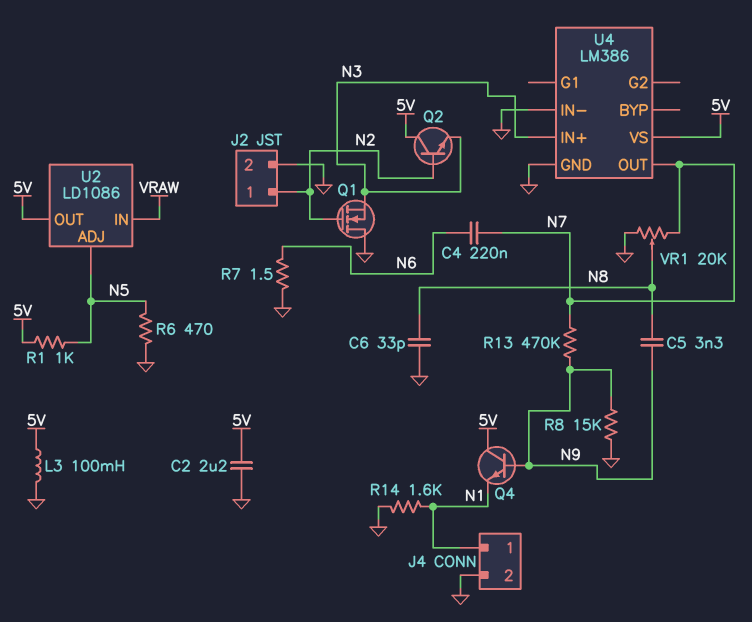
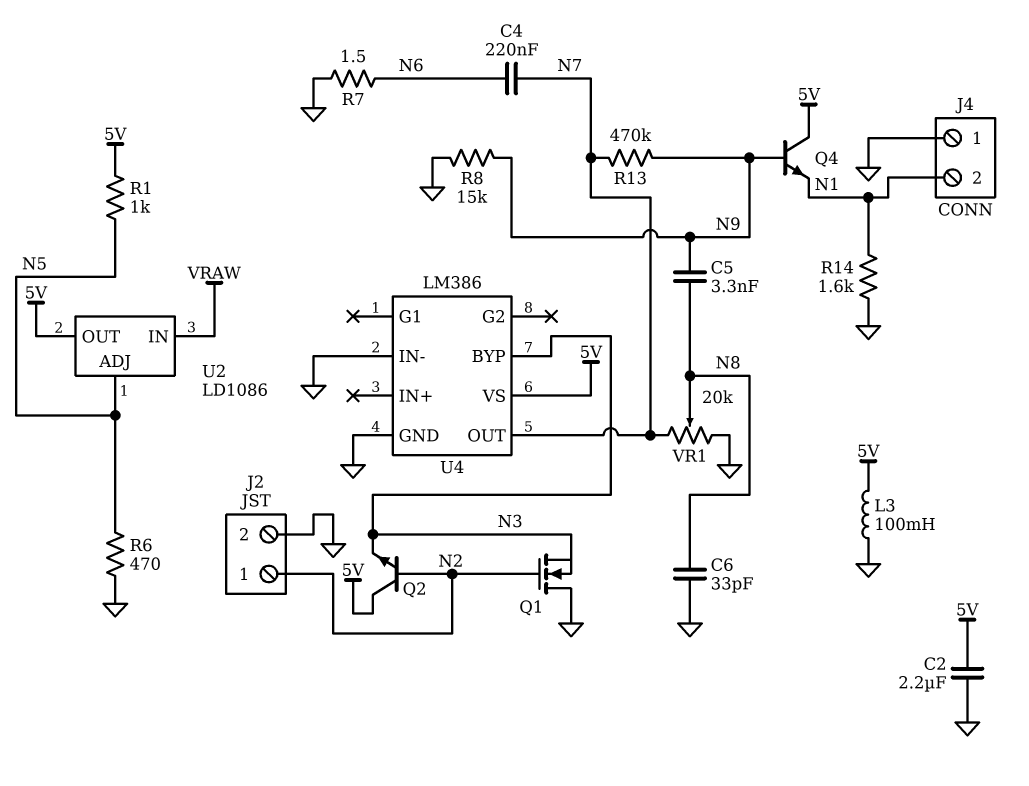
J4 pin 1: N1 -> GND
J4 pin 2: GND -> N1
U4 pin BYP: none -> N3
U4 pin IN+: N3 -> none

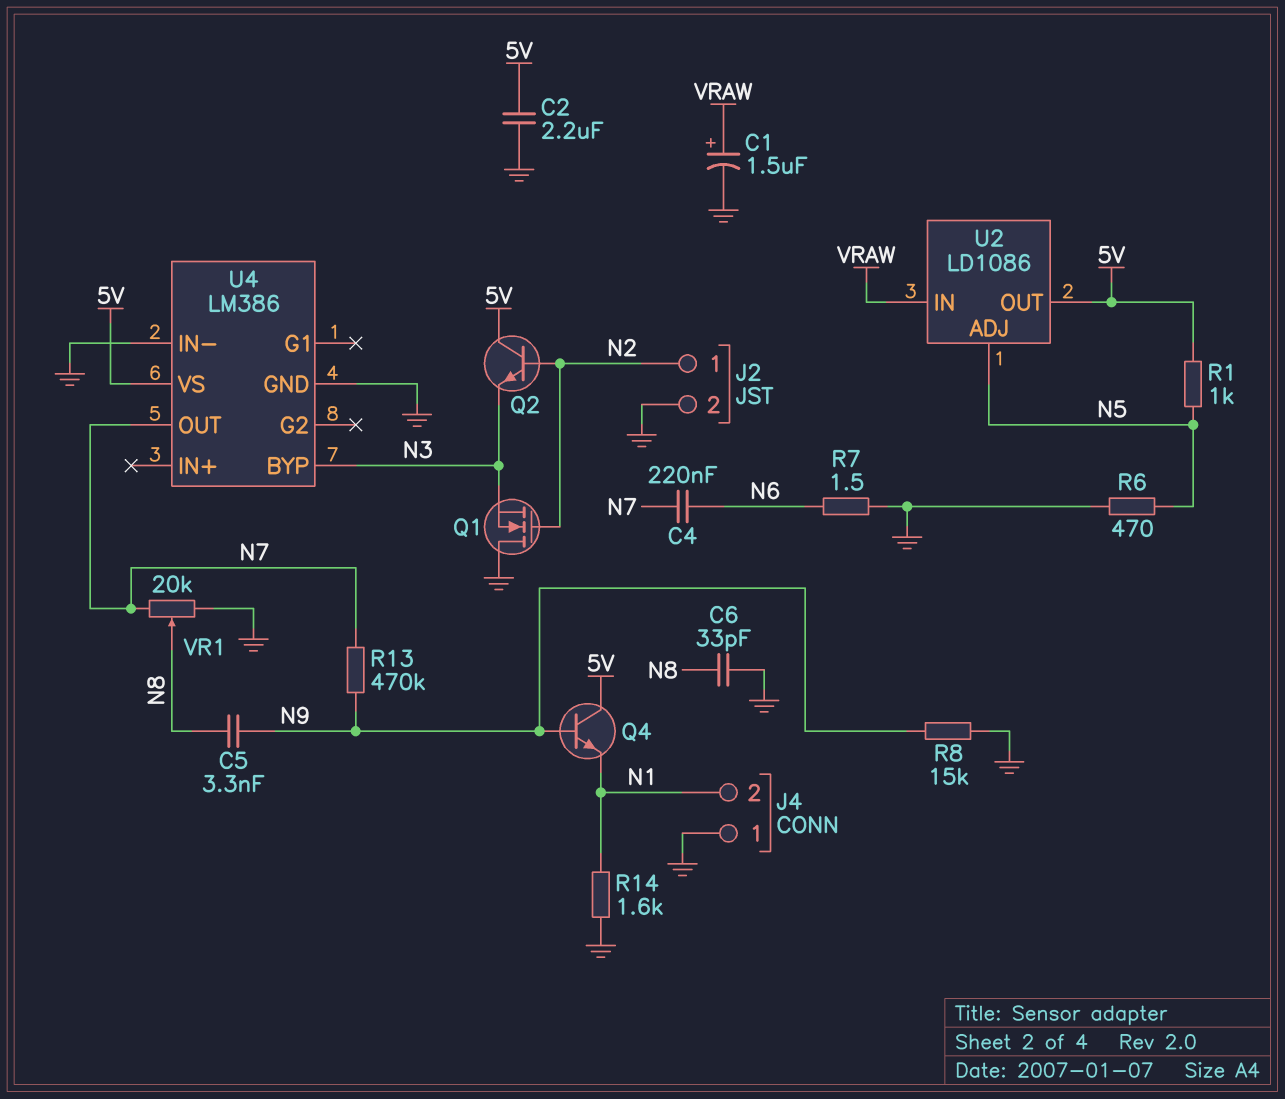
C1: none -> 1.5uF (plus VRAW, minus GND)
L3: 100mH (5V, GND) -> none

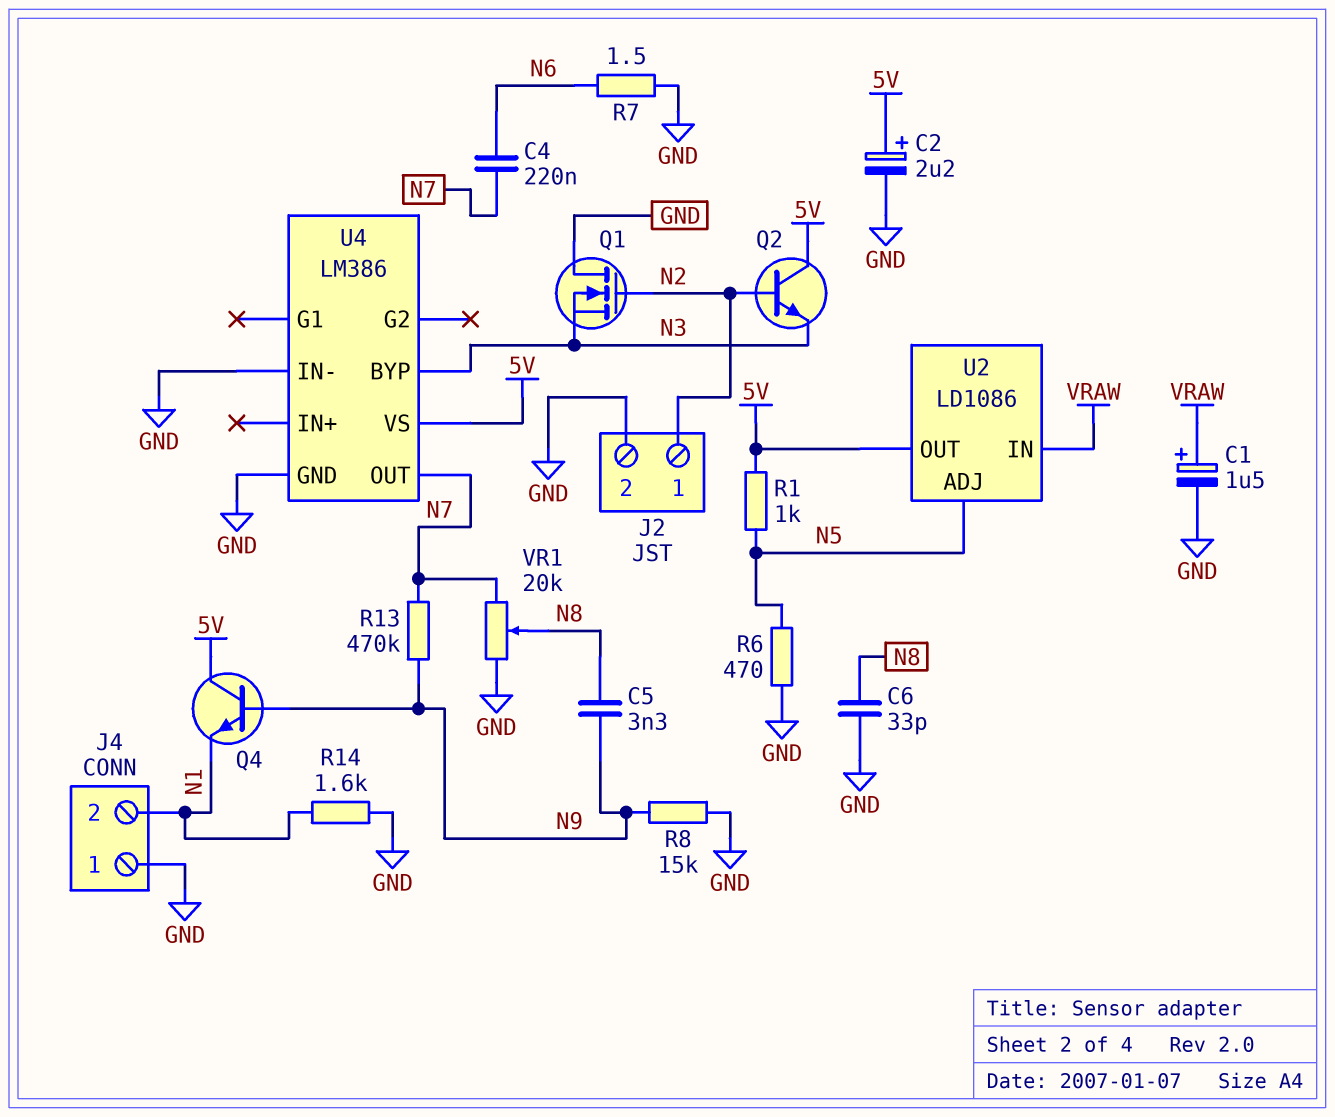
C2: 2.2uF (5V, GND) -> 2.2uF (plus 5V, minus GND)

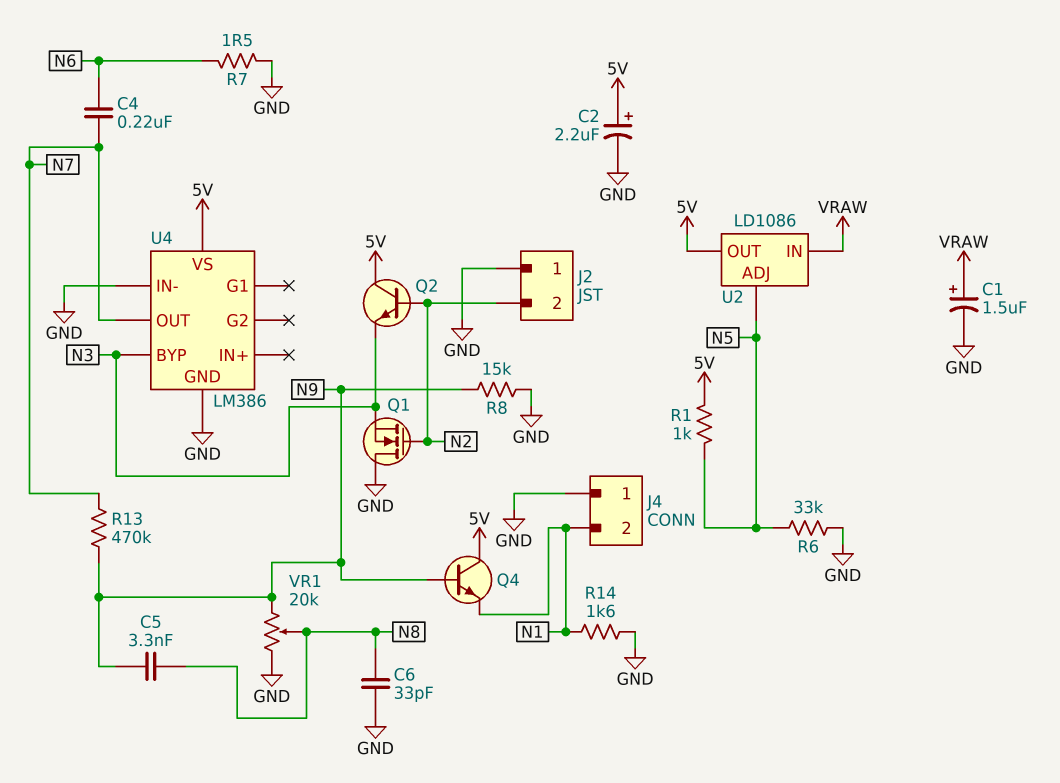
J2 pin 1: N2 -> GND
J2 pin 2: GND -> N2
R6: 470 (GND, N5) -> 33k (GND, N5)
VR1: 20k (GND, N7, wiper N8) -> 20k (GND, N9, wiper N8)

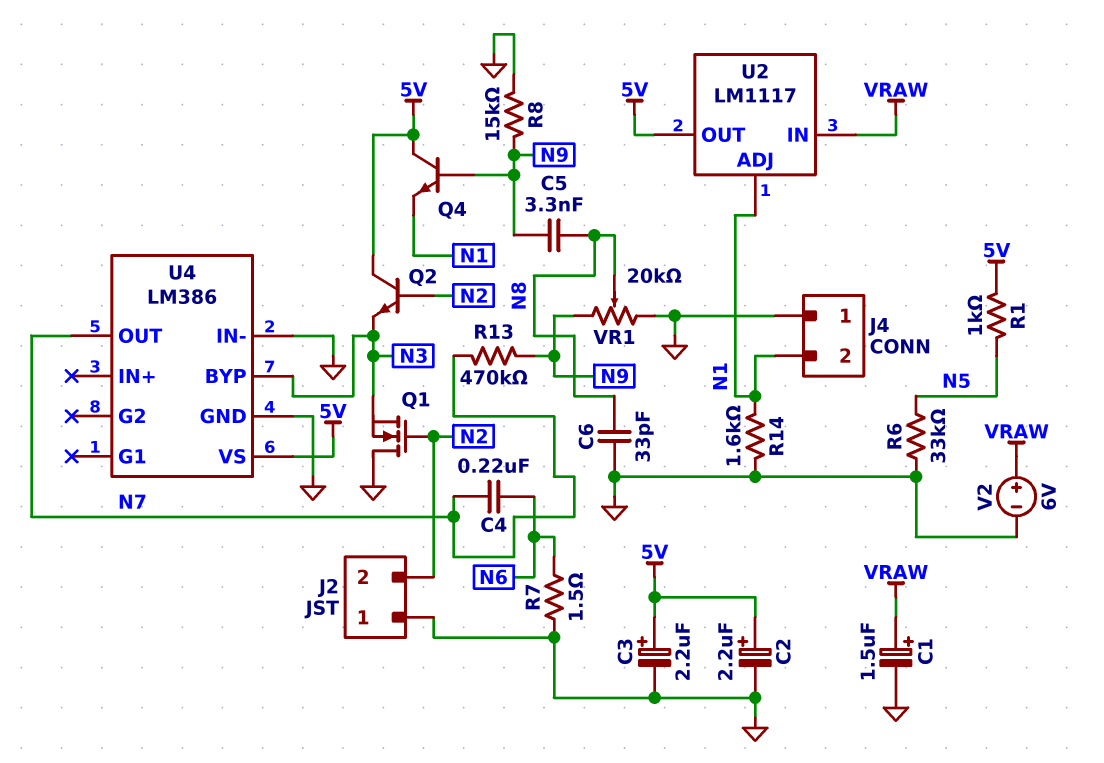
C3: none -> 2.2uF (plus 5V, minus GND)
U2: LD1086 -> LM1117
U2 pin ADJ: N5 -> N1
V2: none -> 6V (plus VRAW, minus GND)

